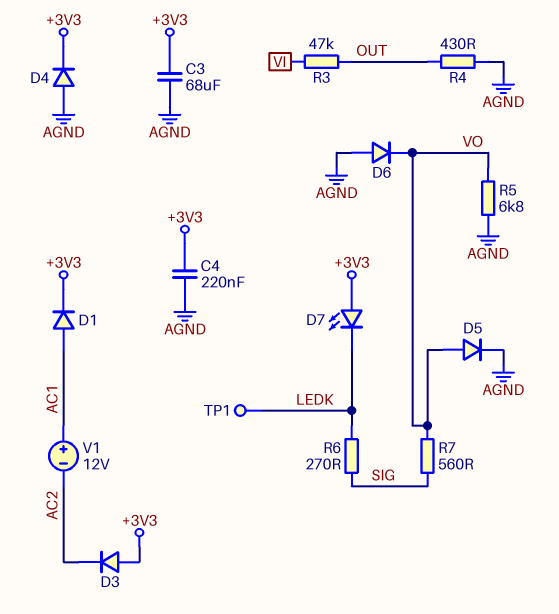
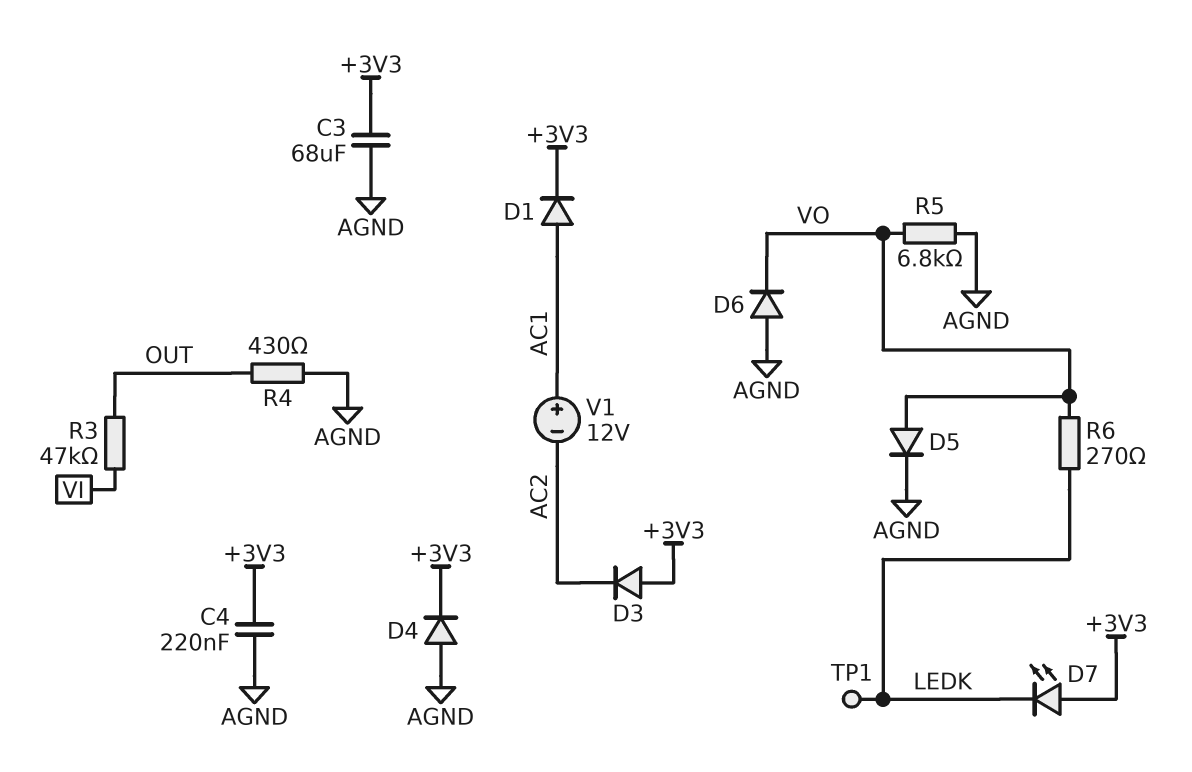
R6: 270 (LEDK, SIG) -> 270 (LEDK, VO)
R7: 560 (SIG, VO) -> none

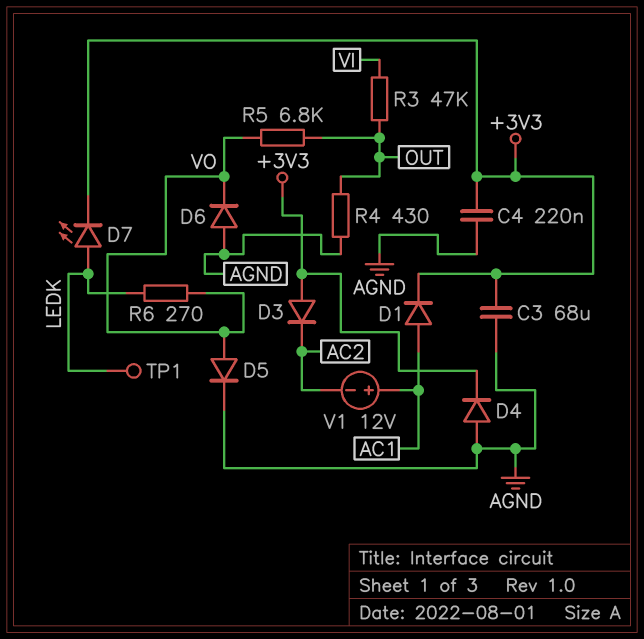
D7: LED (A +3V3, K LEDK) -> LED (A LEDK, K +3V3)
R5: 6.8k (AGND, VO) -> 6.8k (OUT, VO)

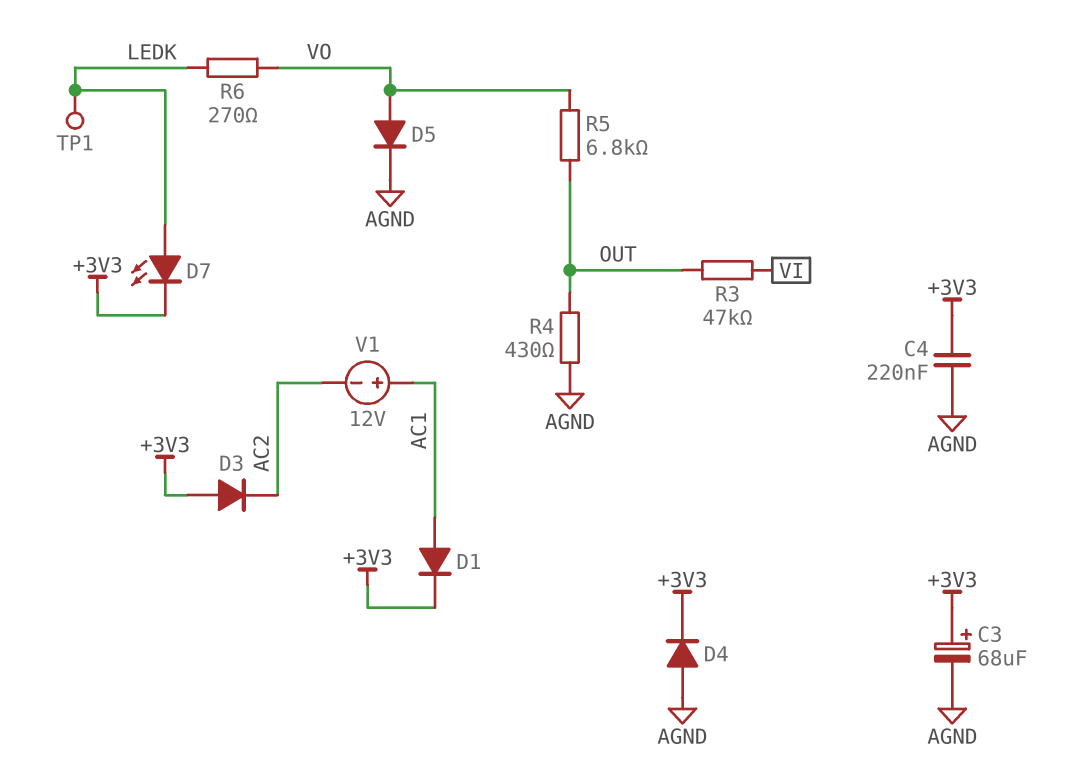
C3: 68uF (+3V3, AGND) -> 68uF (plus +3V3, minus AGND)
D6: diode (A AGND, K VO) -> none

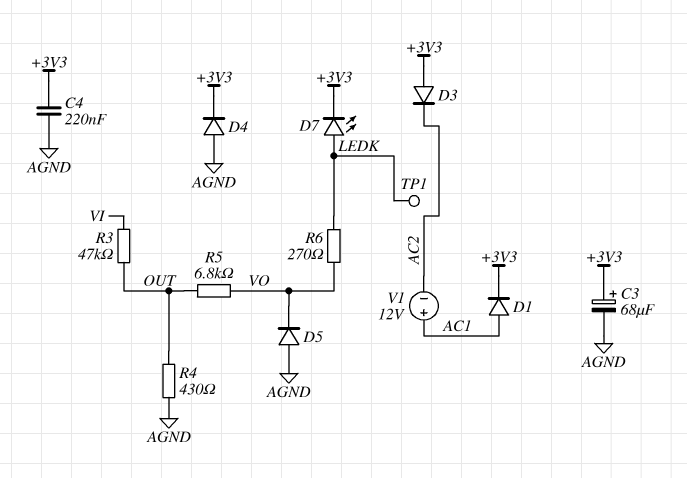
D5: diode (A VO, K AGND) -> diode (A AGND, K VO)

